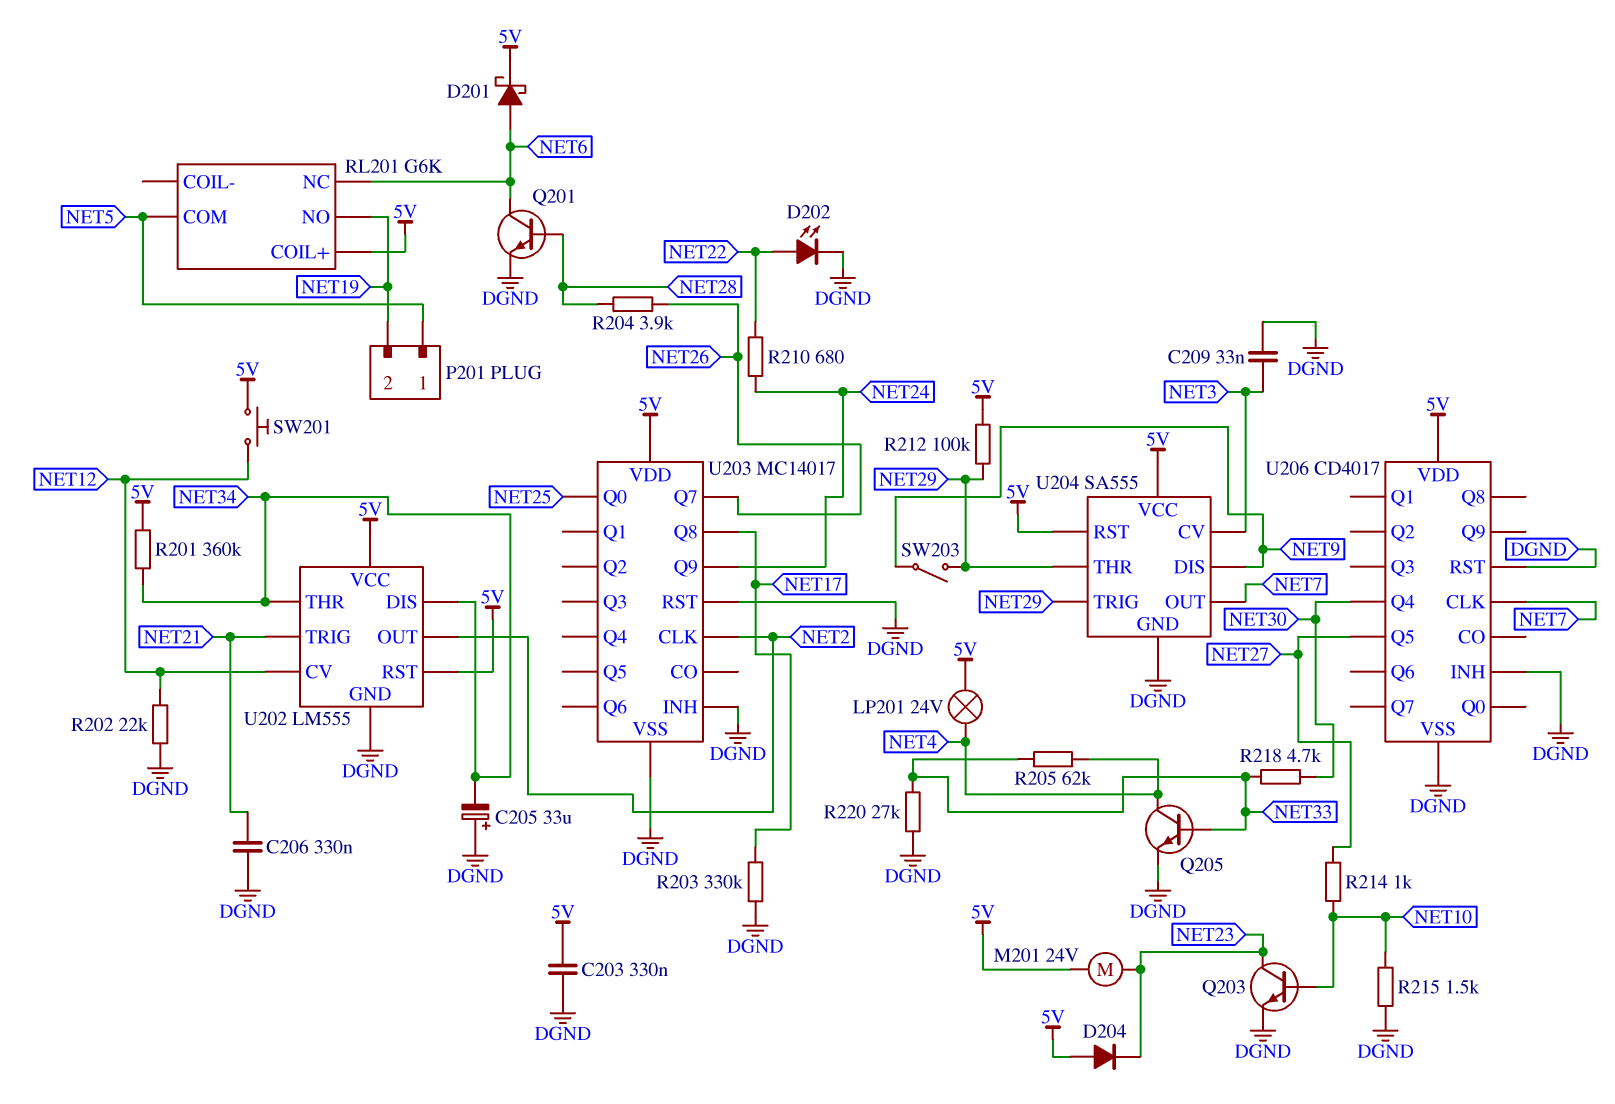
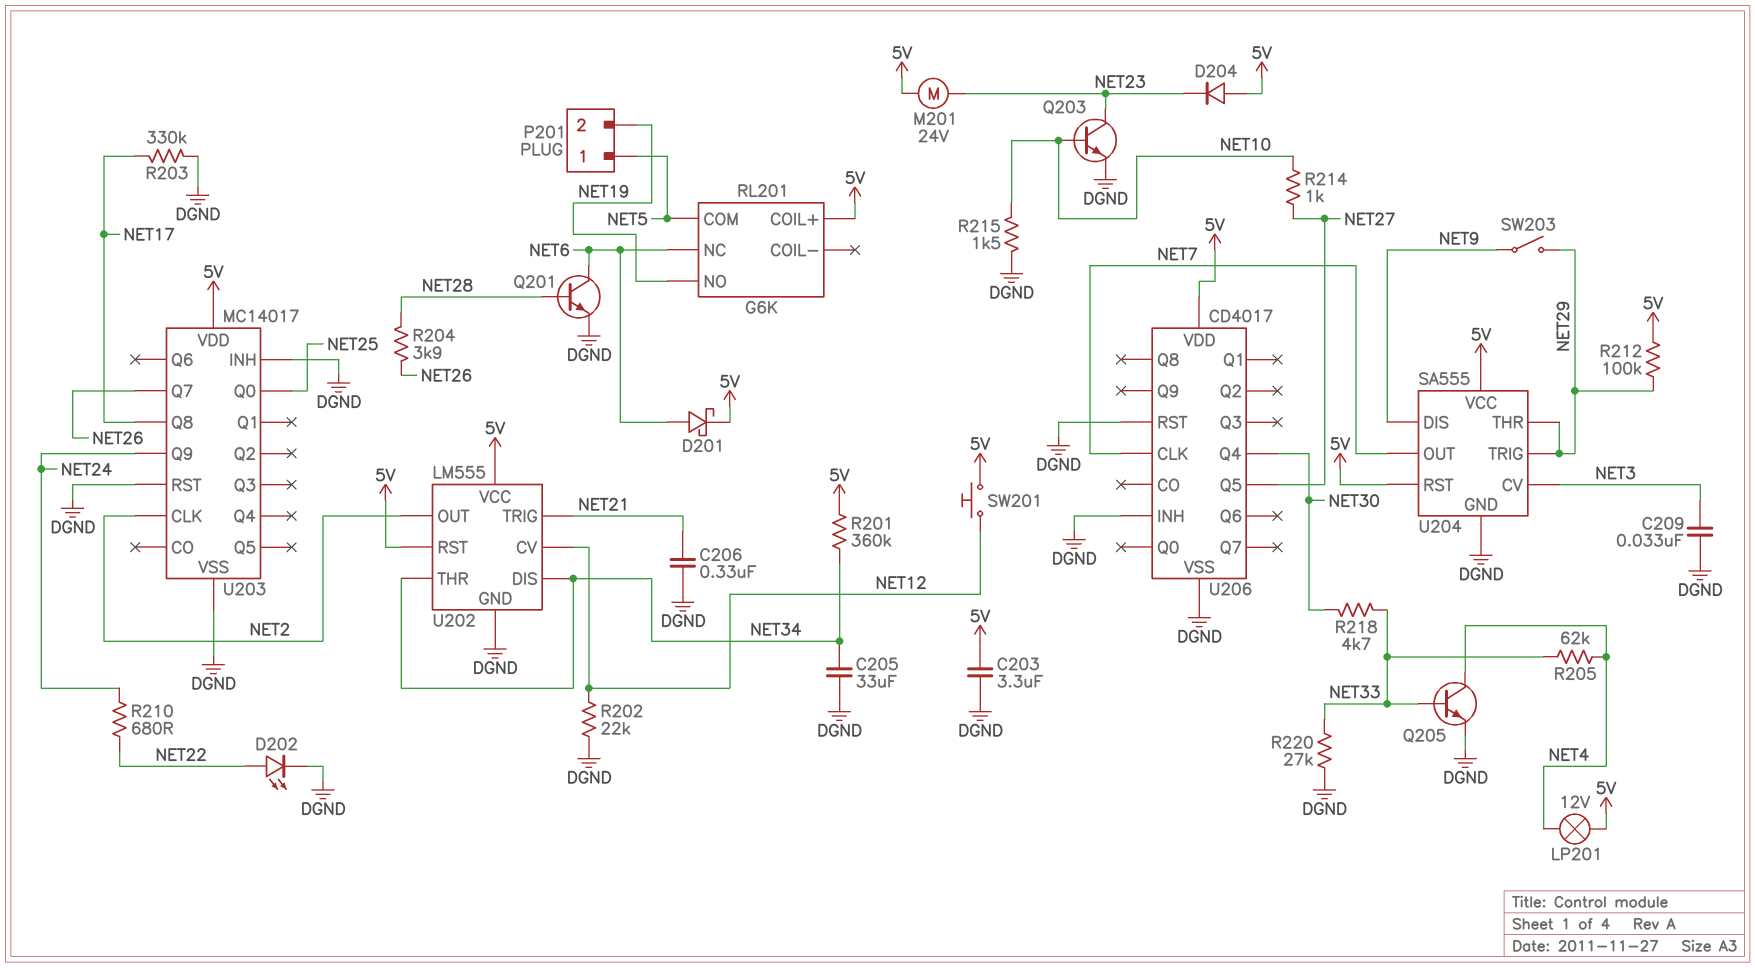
C203: 330nF (5V, DGND) -> 3.3uF (5V, DGND)
C205: 33uF (plus DGND, minus NET34) -> 33uF (DGND, NET34)
LP201: lamp 24V (5V, NET4) -> lamp 12V (5V, NET4)

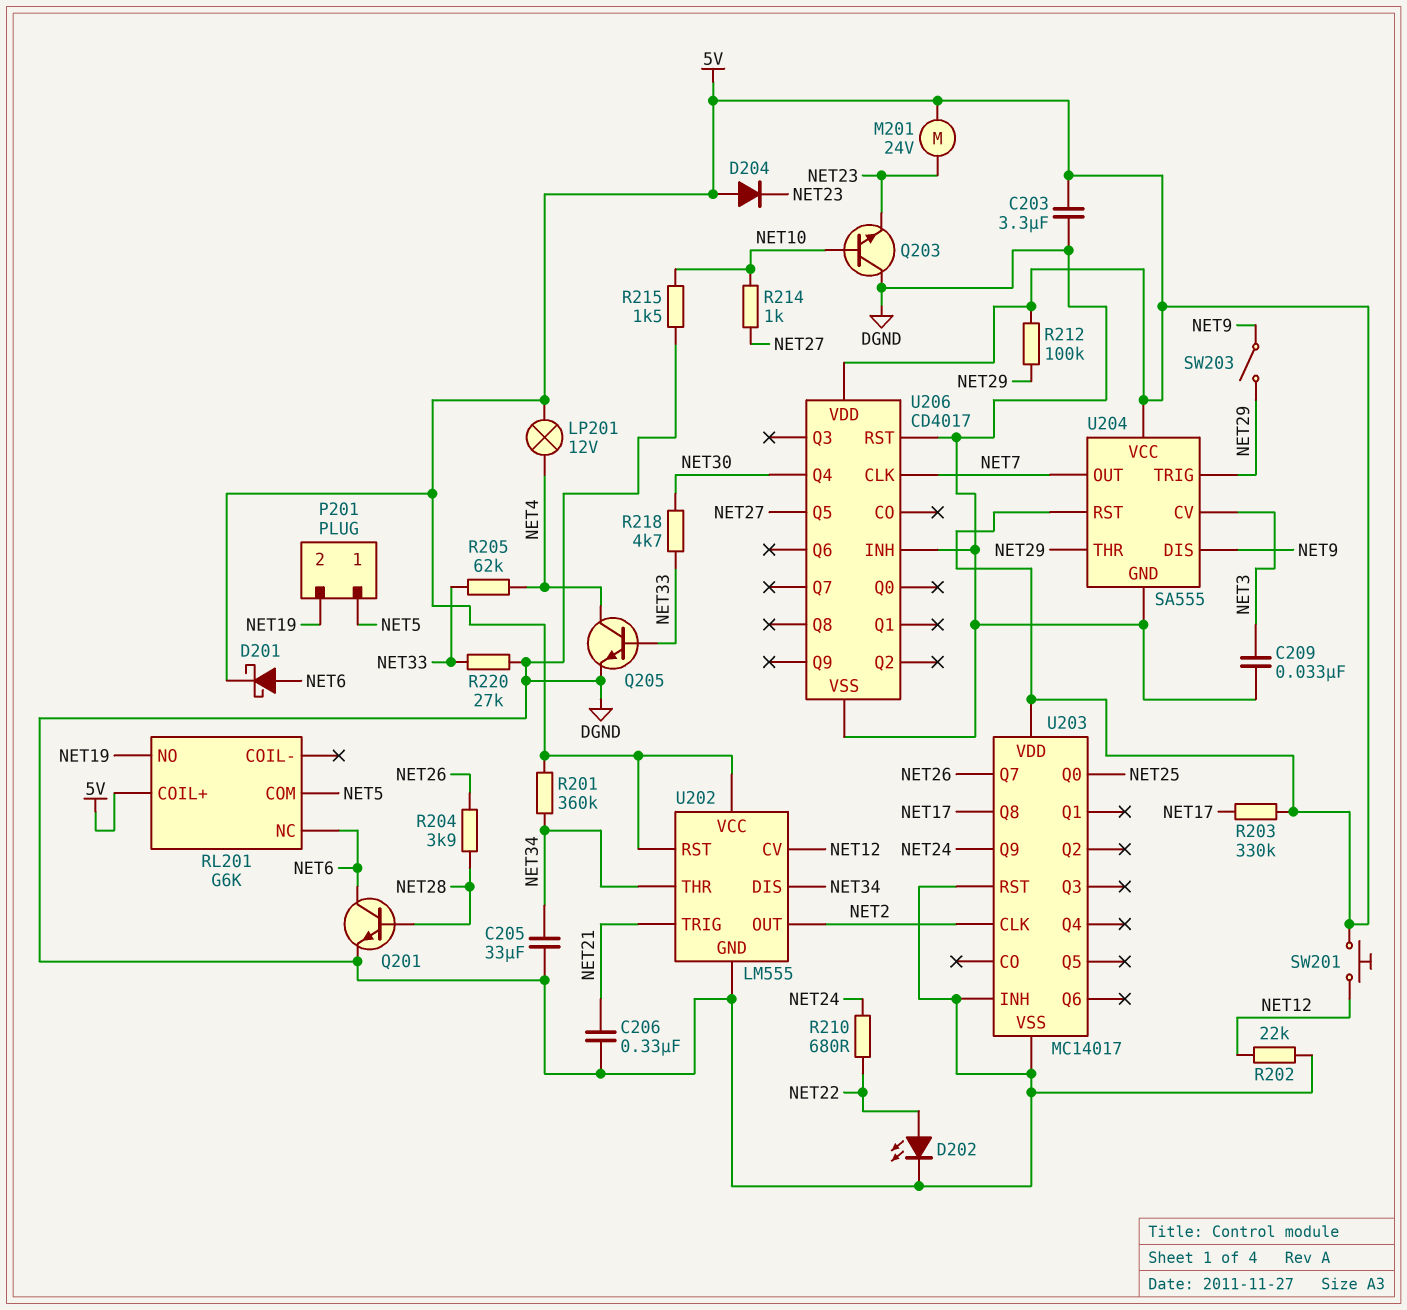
Q203: NPN (B NET10, C NET23, E DGND) -> NPN (B NET10, C DGND, E NET23)
R203: 330k (DGND, NET17) -> 330k (5V, NET17)

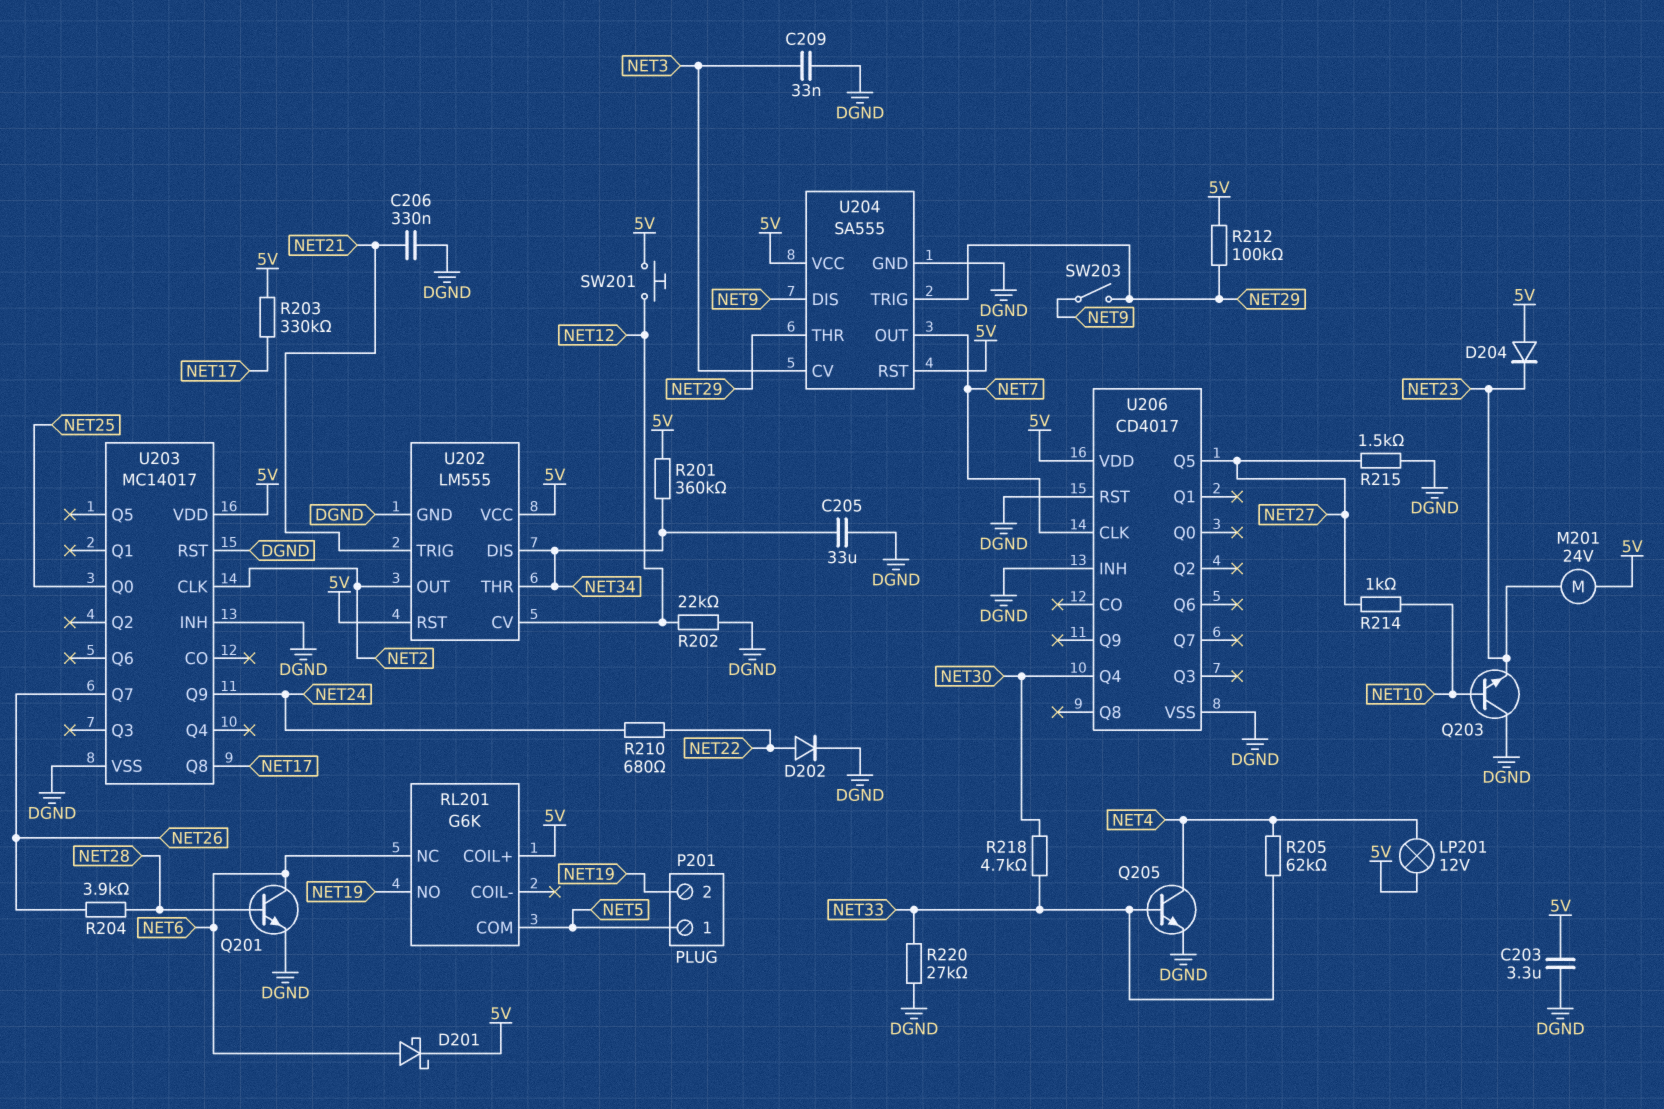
D202: LED (A NET22, K DGND) -> diode (A NET22, K DGND)
R215: 1.5k (DGND, NET10) -> 1.5k (DGND, NET27)

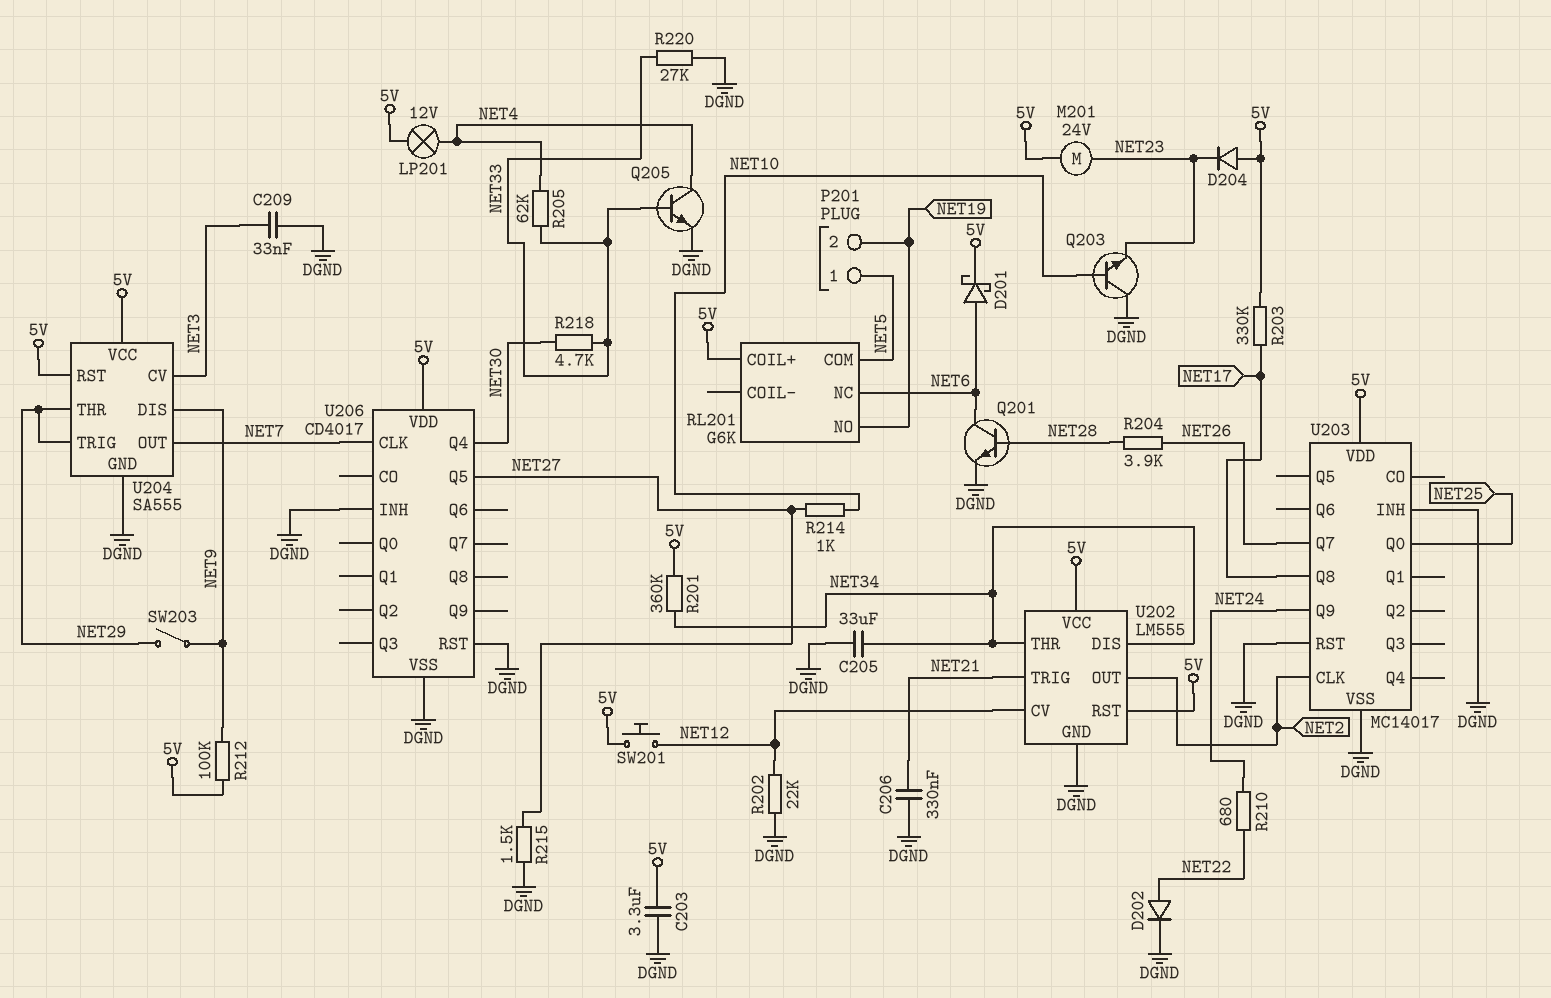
R212: 100k (5V, NET29) -> 100k (5V, NET9)

